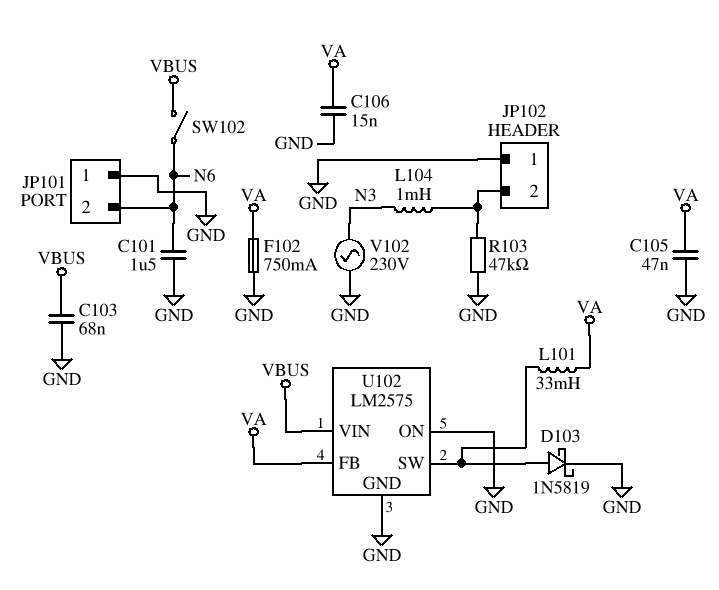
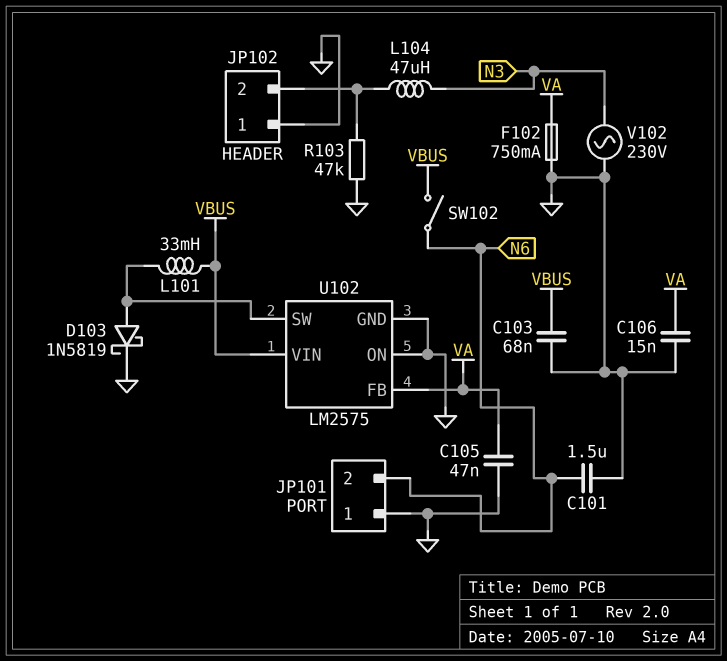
L101: 33mH (U102/SW, VA) -> 33mH (U102/SW, VBUS)
L104: 1mH (JP102/2, N3) -> 47uH (JP102/2, N3)

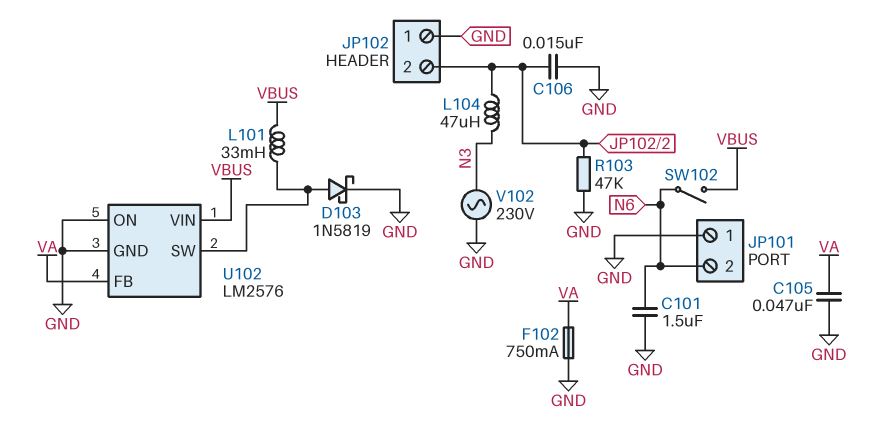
C103: 68nF (GND, VBUS) -> none
C106: 15nF (GND, VA) -> 15nF (GND, JP102/2)
U102: LM2575 -> LM2576

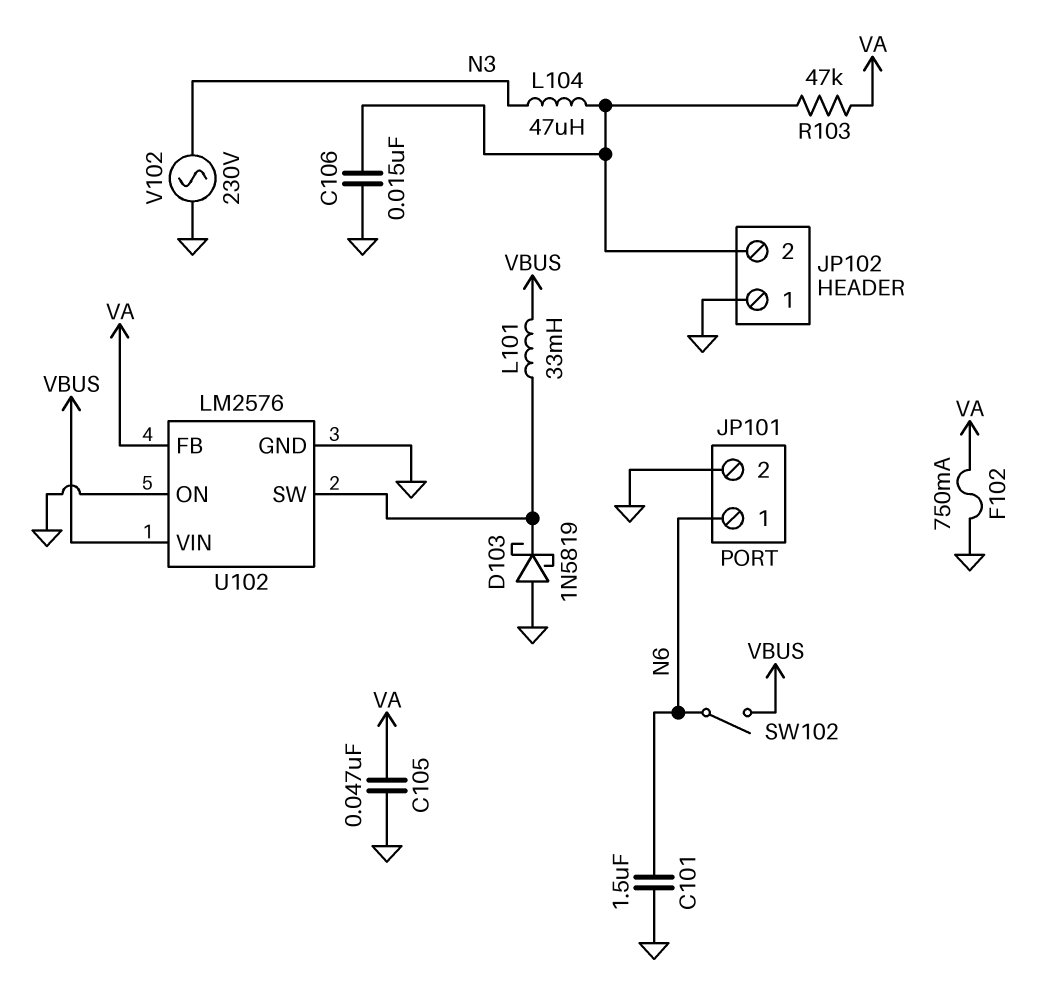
D103: schottky 1N5819 (A U102/SW, K GND) -> schottky 1N5819 (A GND, K U102/SW)
JP101 pin 1: GND -> N6
JP101 pin 2: N6 -> GND
R103: 47k (GND, JP102/2) -> 47k (JP102/2, VA)

